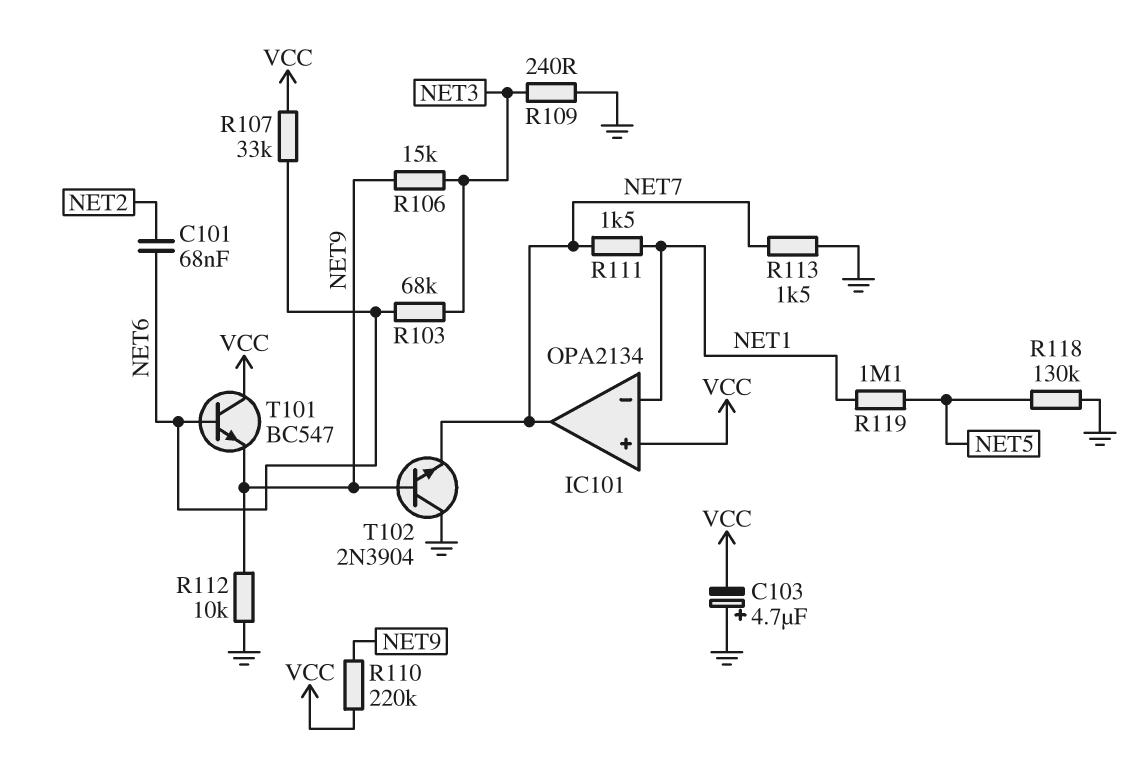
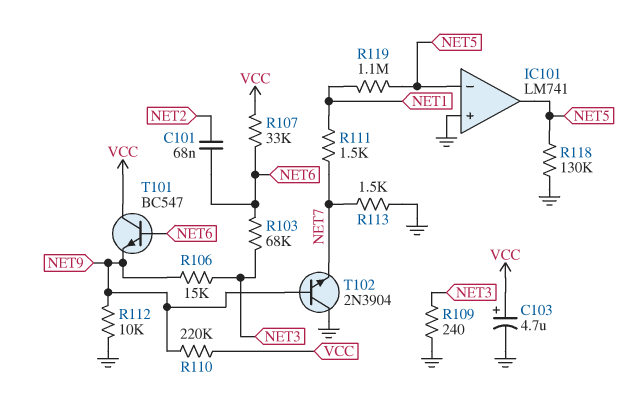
C103: 4.7uF (plus GND, minus VCC) -> 4.7uF (plus VCC, minus GND)
IC101: OPA2134 -> LM741
IC101 pin in+: VCC -> GND
IC101 pin in-: NET1 -> NET5
IC101 pin out: NET7 -> NET5

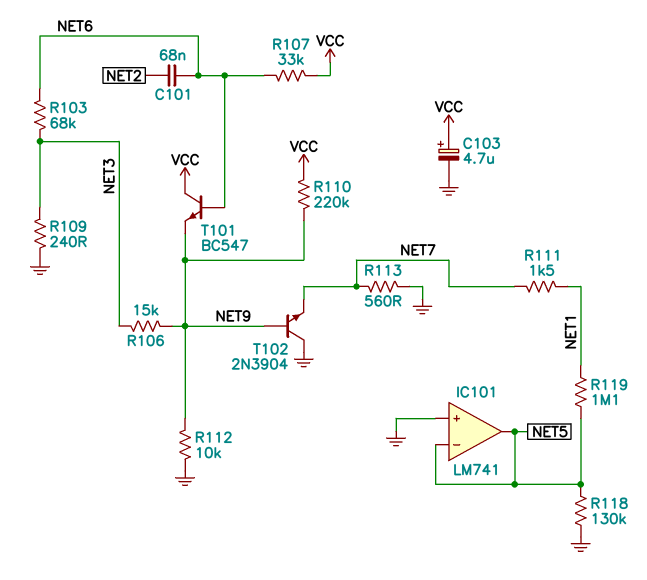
R113: 1.5k (GND, NET7) -> 560 (GND, NET7)

